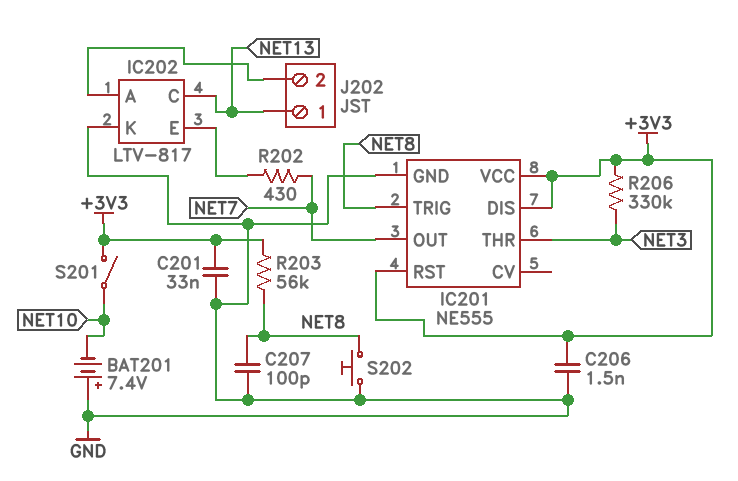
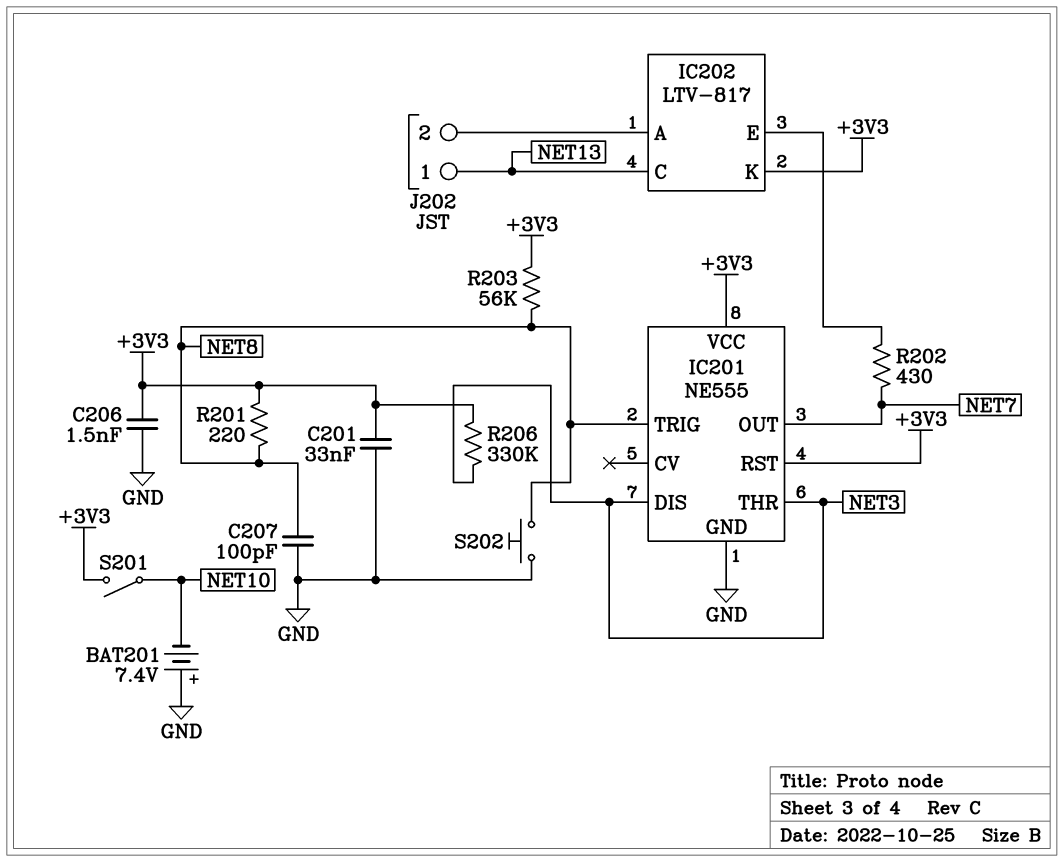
IC201 pin DIS: +3V3 -> NET3
IC202 pin K: GND -> +3V3
R201: none -> 220 (+3V3, NET8)

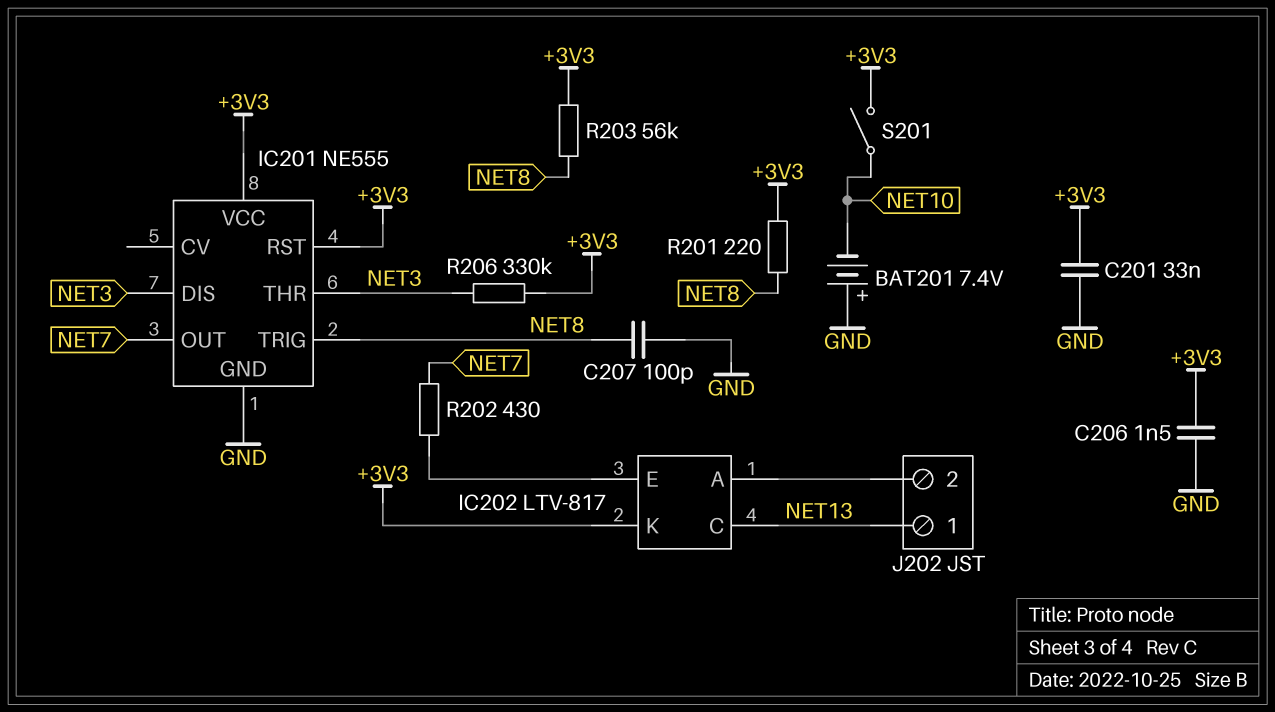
S202: button (GND, NET8) -> none

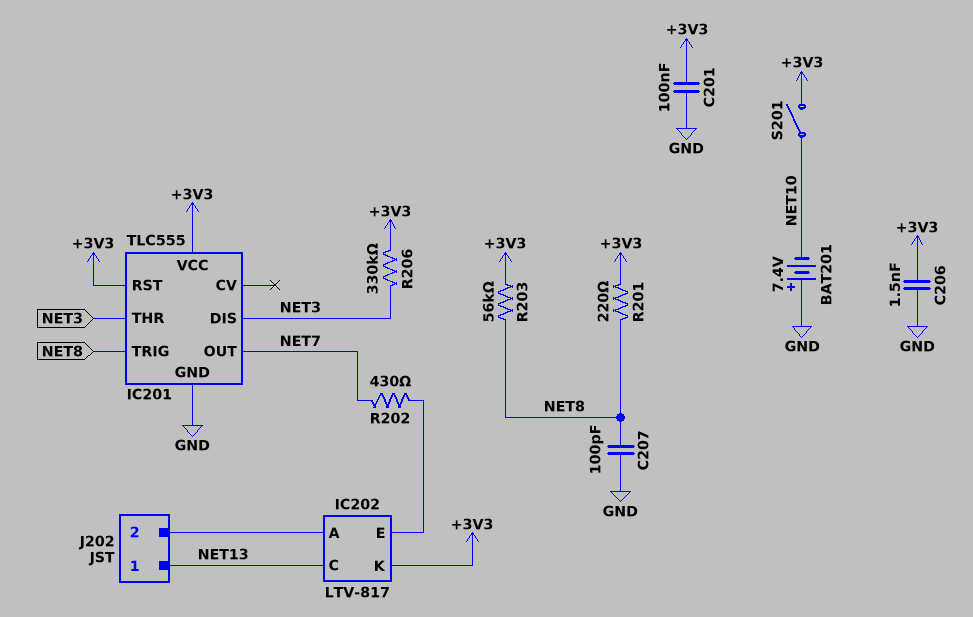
C201: 33nF (+3V3, GND) -> 100nF (+3V3, GND)
IC201: NE555 -> TLC555

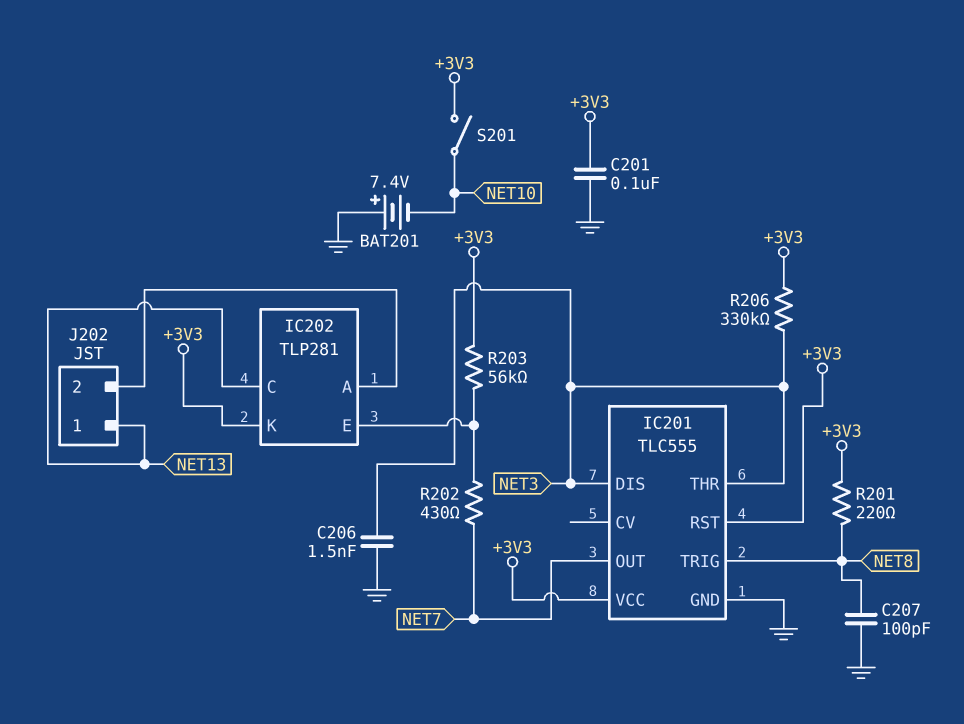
C206: 1.5nF (+3V3, GND) -> 1.5nF (GND, NET3)
IC202: LTV-817 -> TLP281
R203: 56k (+3V3, NET8) -> 56k (+3V3, IC202/E)

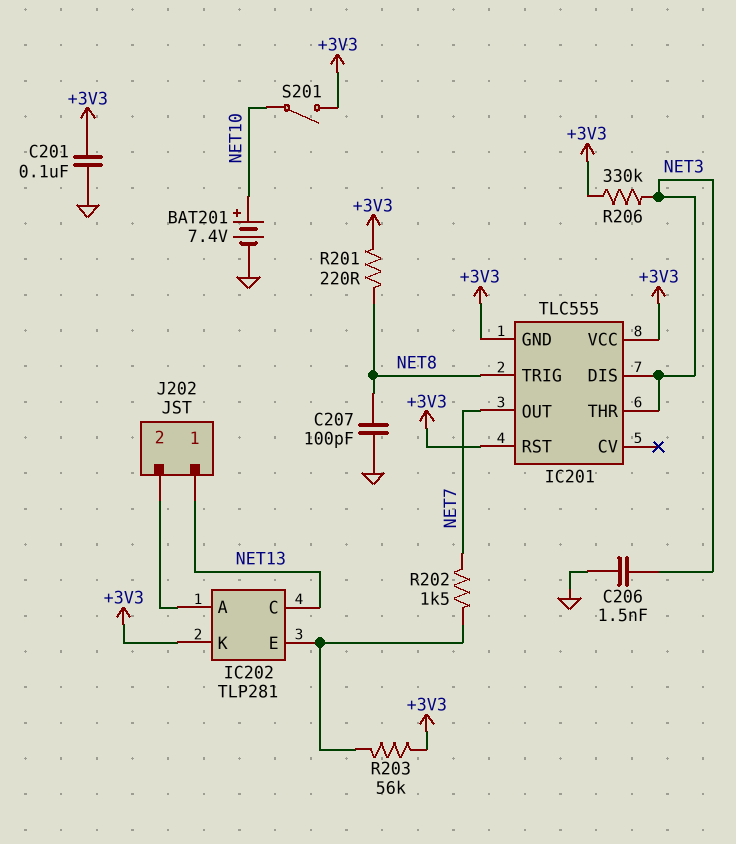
BAT201: 7.4V (plus GND, minus NET10) -> 7.4V (plus NET10, minus GND)
IC201 pin GND: GND -> +3V3
R202: 430 (IC202/E, NET7) -> 1.5k (IC202/E, NET7)

